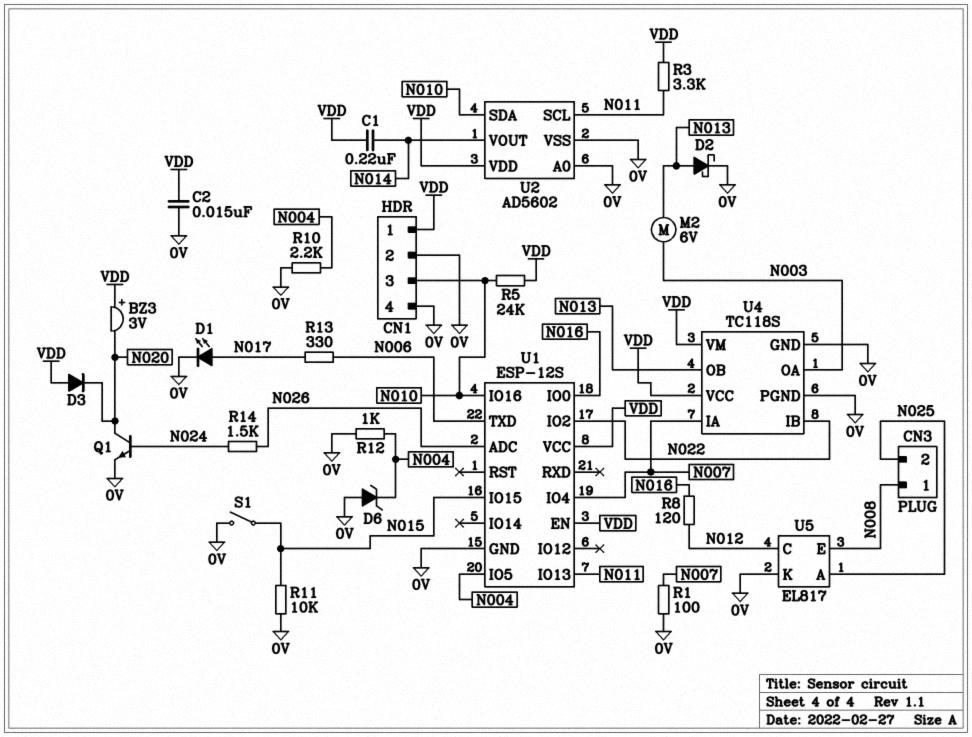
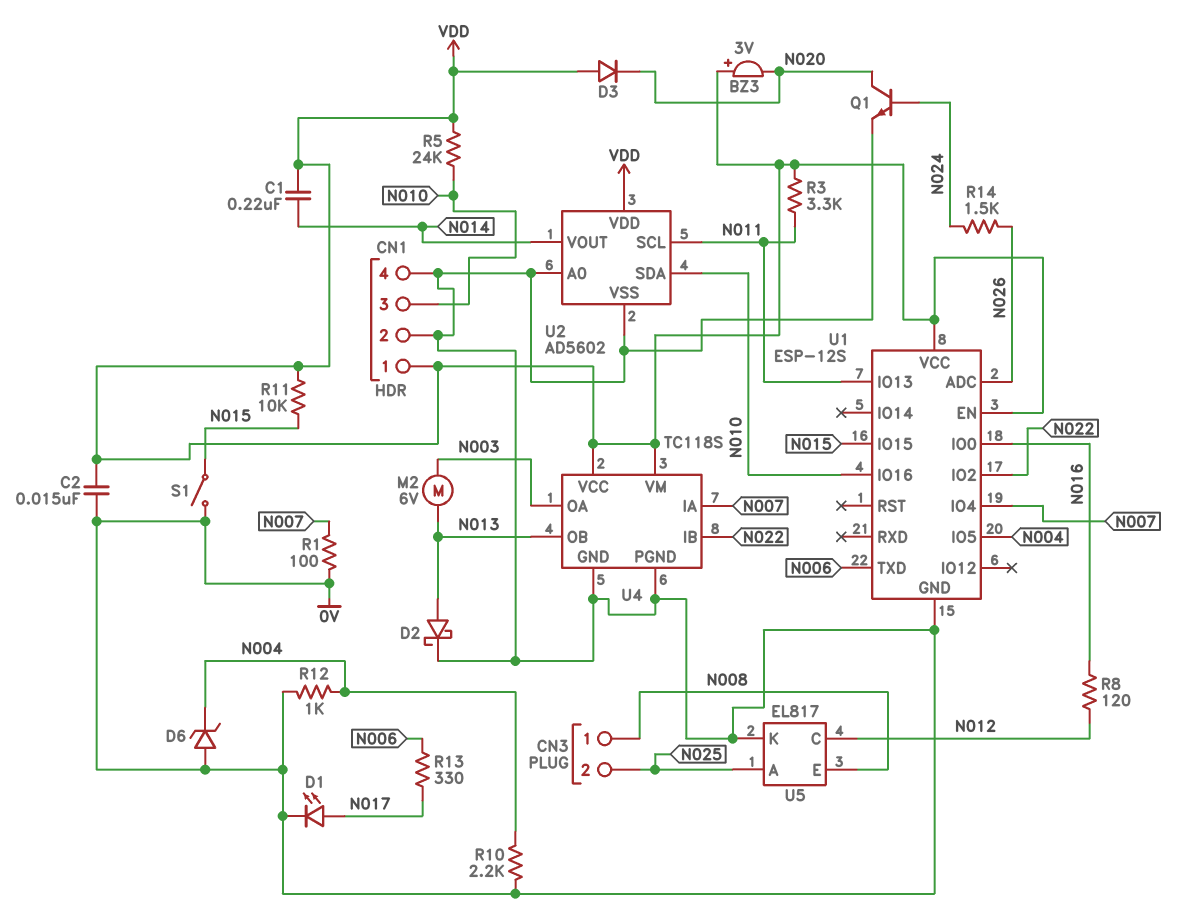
R11: 10k (0V, N015) -> 10k (N015, VDD)

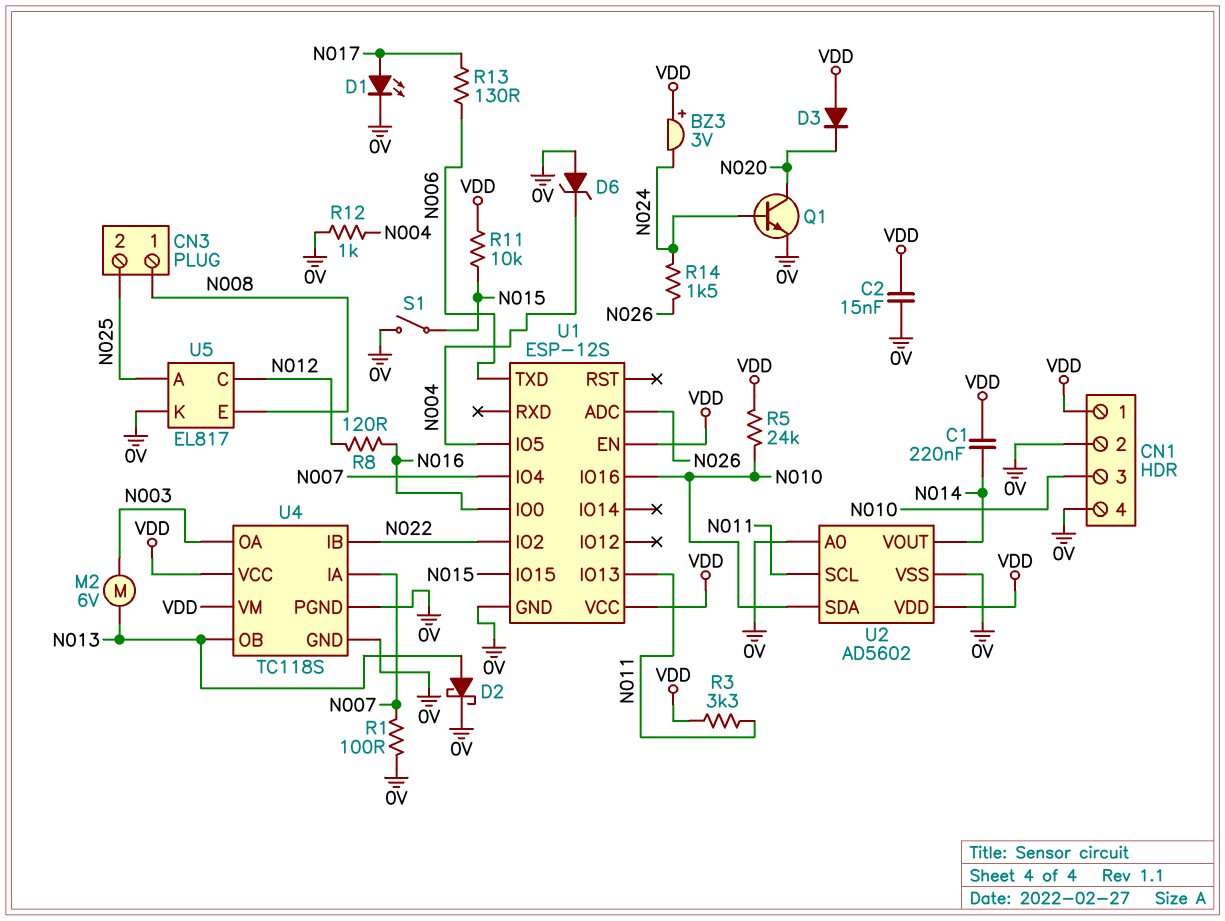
BZ3: buzzer 3V (plus VDD, minus N020) -> buzzer 3V (plus VDD, minus N024)
R10: 2.2k (0V, N004) -> none
R13: 330 (N006, N017) -> 130 (N006, N017)

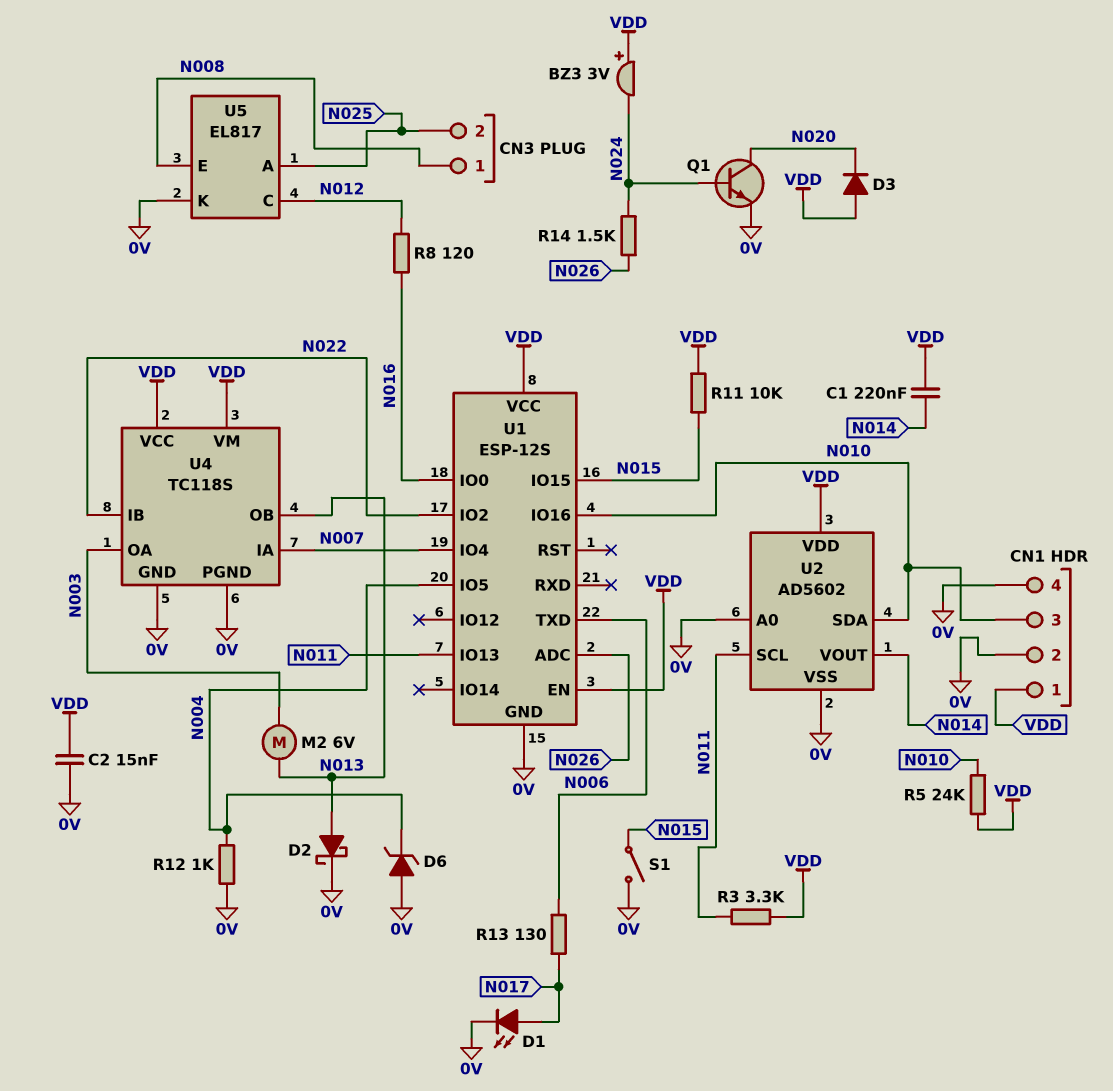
R1: 100 (0V, N007) -> none

